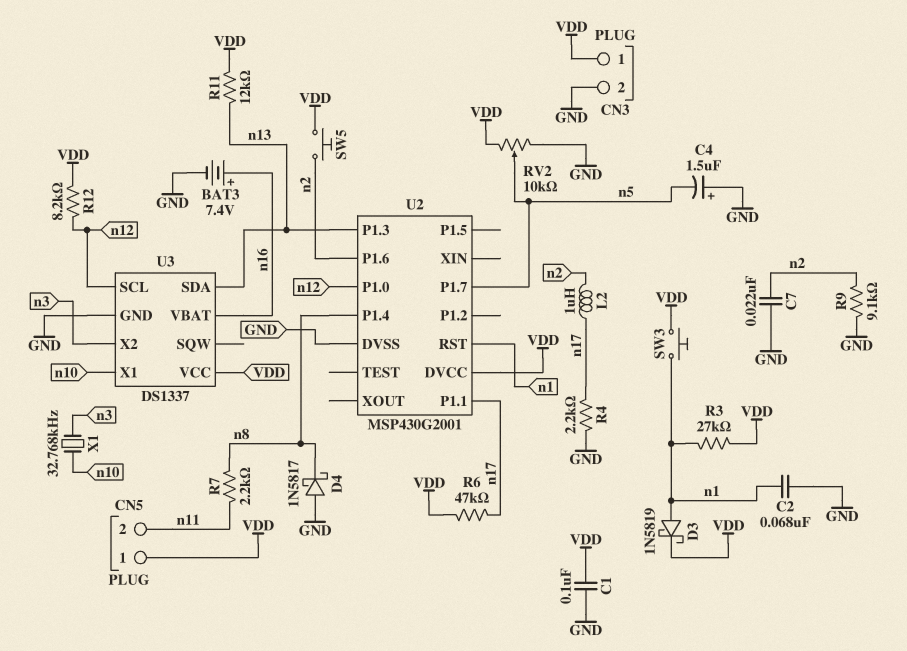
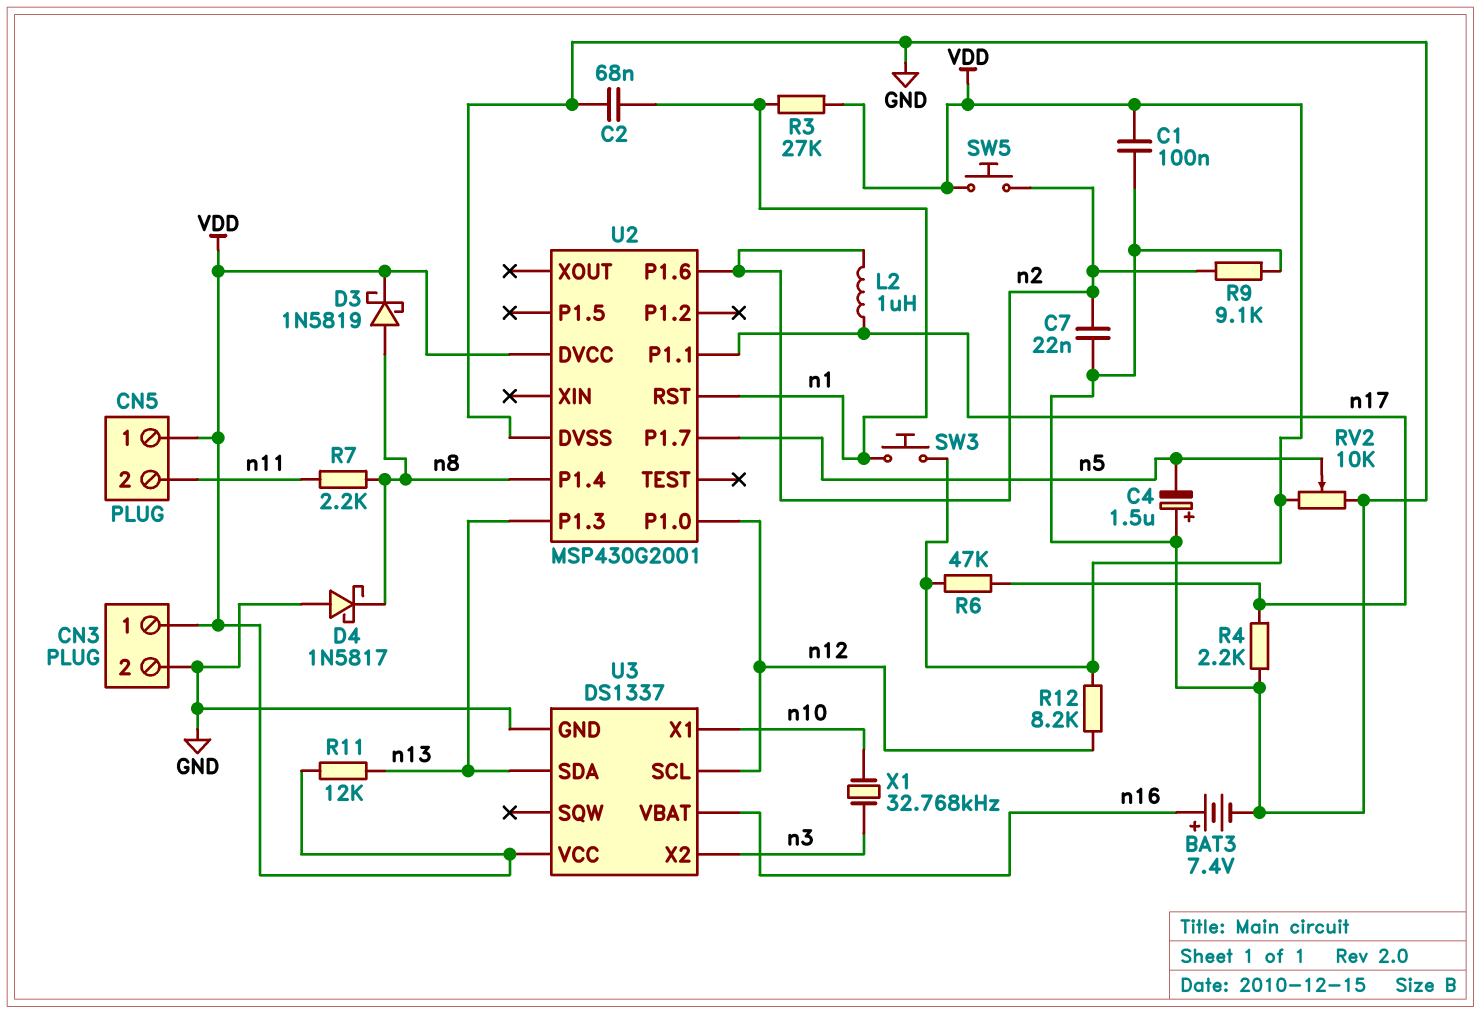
D3: schottky 1N5819 (A n1, K VDD) -> schottky 1N5819 (A n8, K VDD)

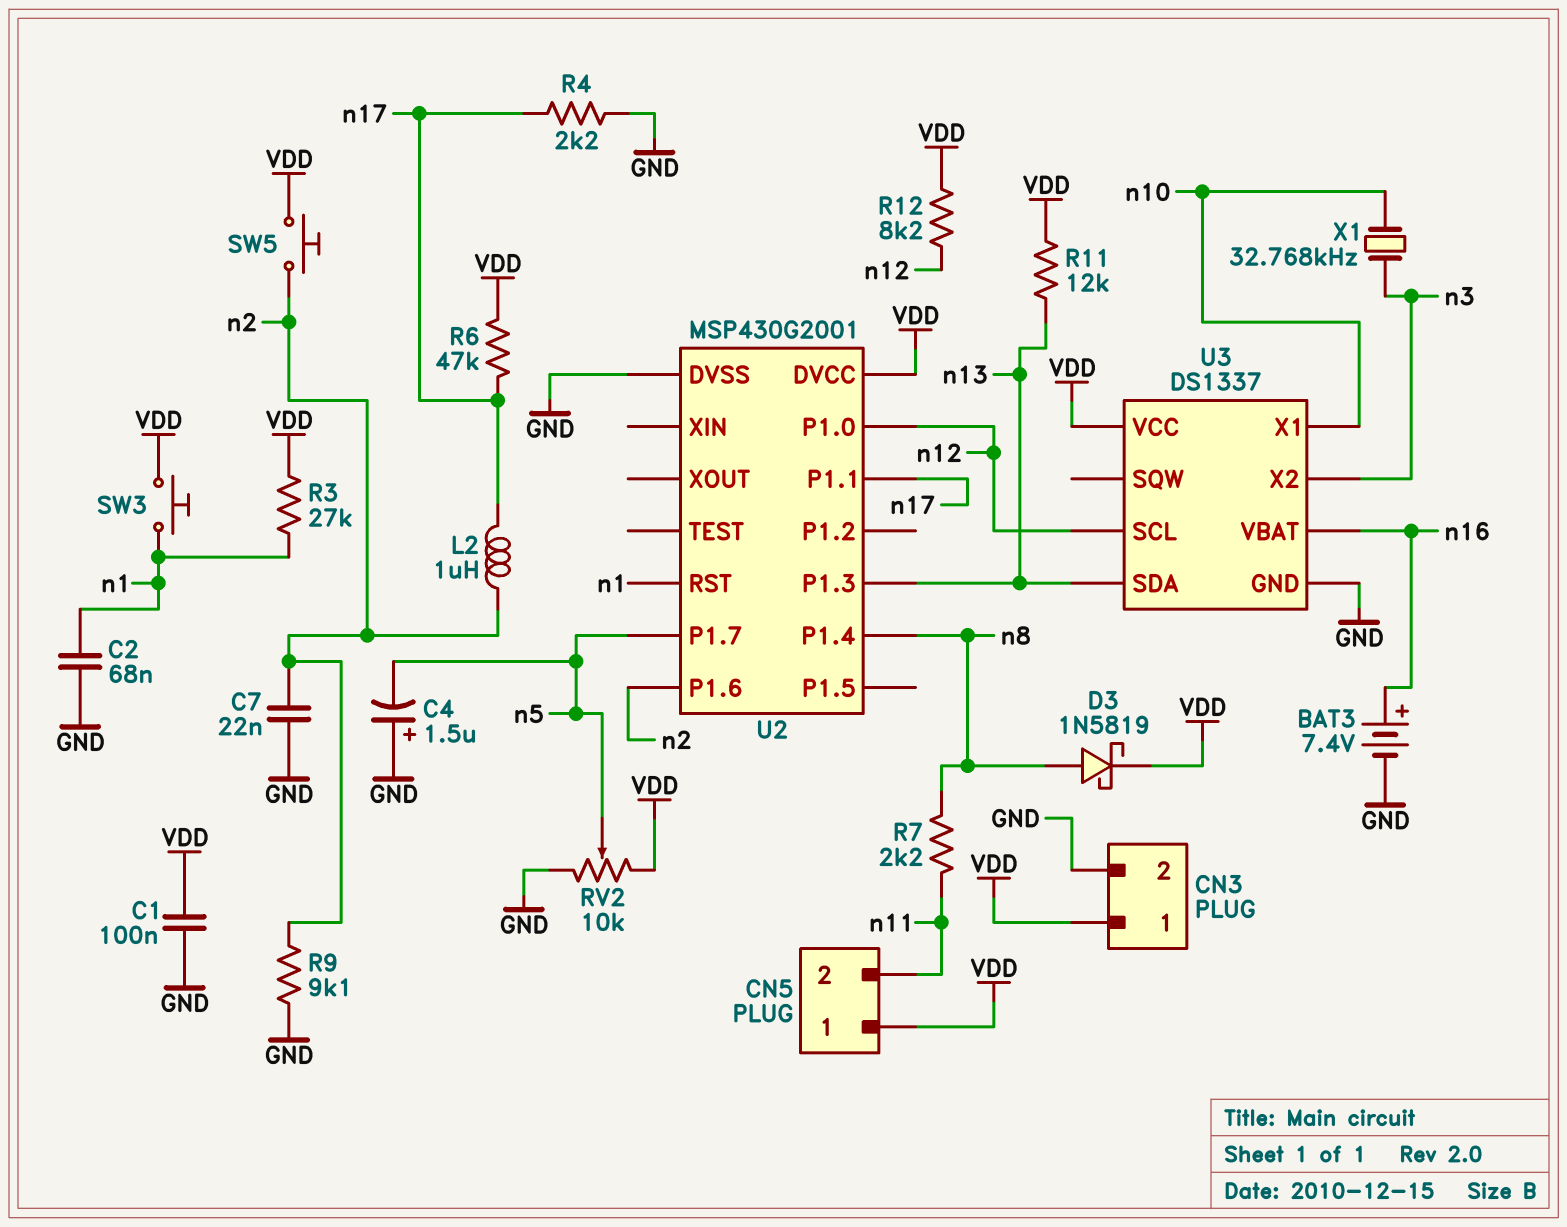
D4: schottky 1N5817 (A GND, K n8) -> none

